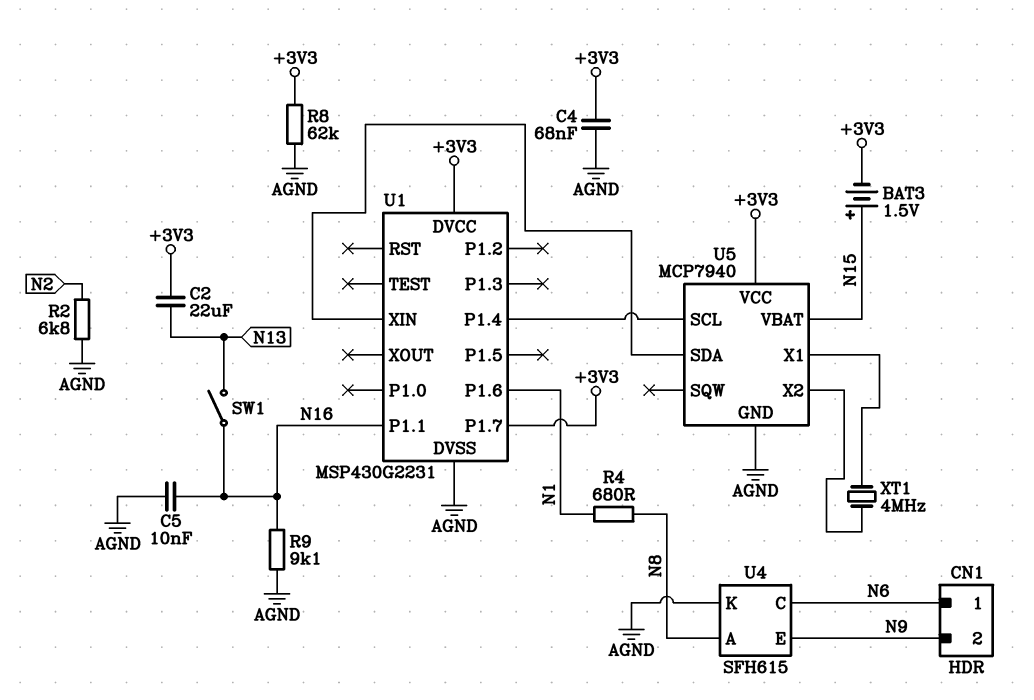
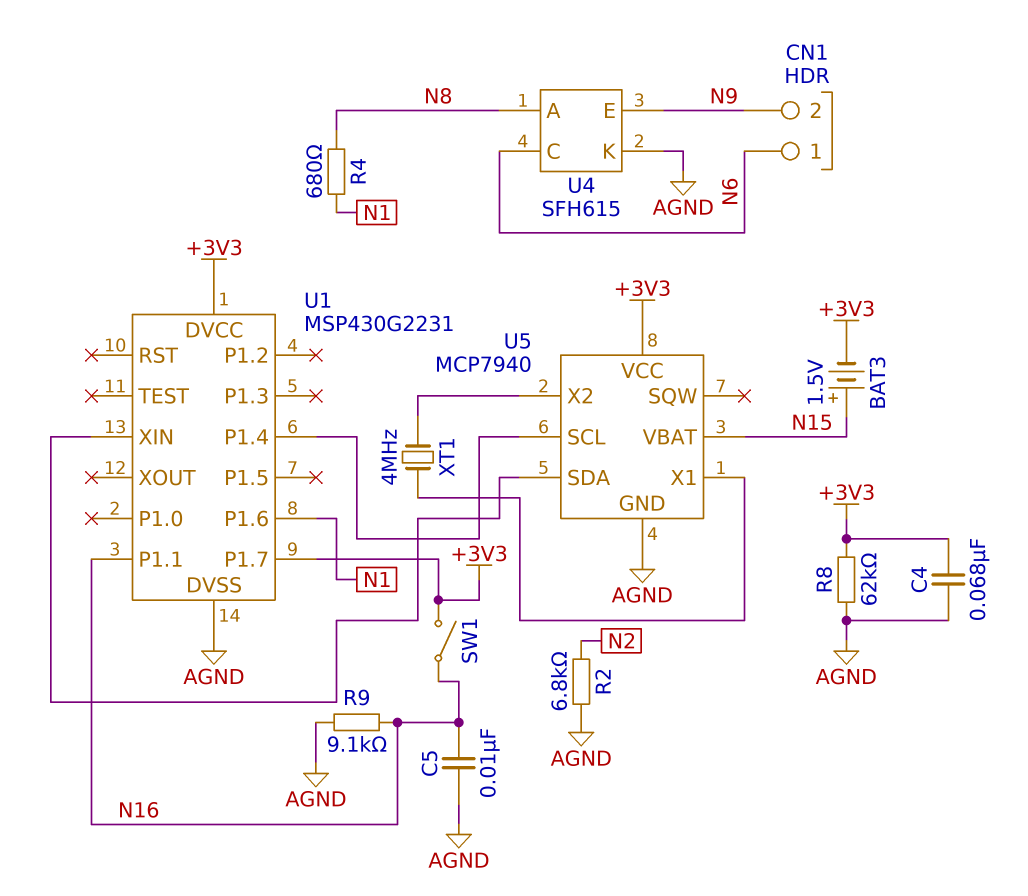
C2: 22uF (+3V3, N13) -> none
SW1: switch (N13, N16) -> switch (+3V3, N16)

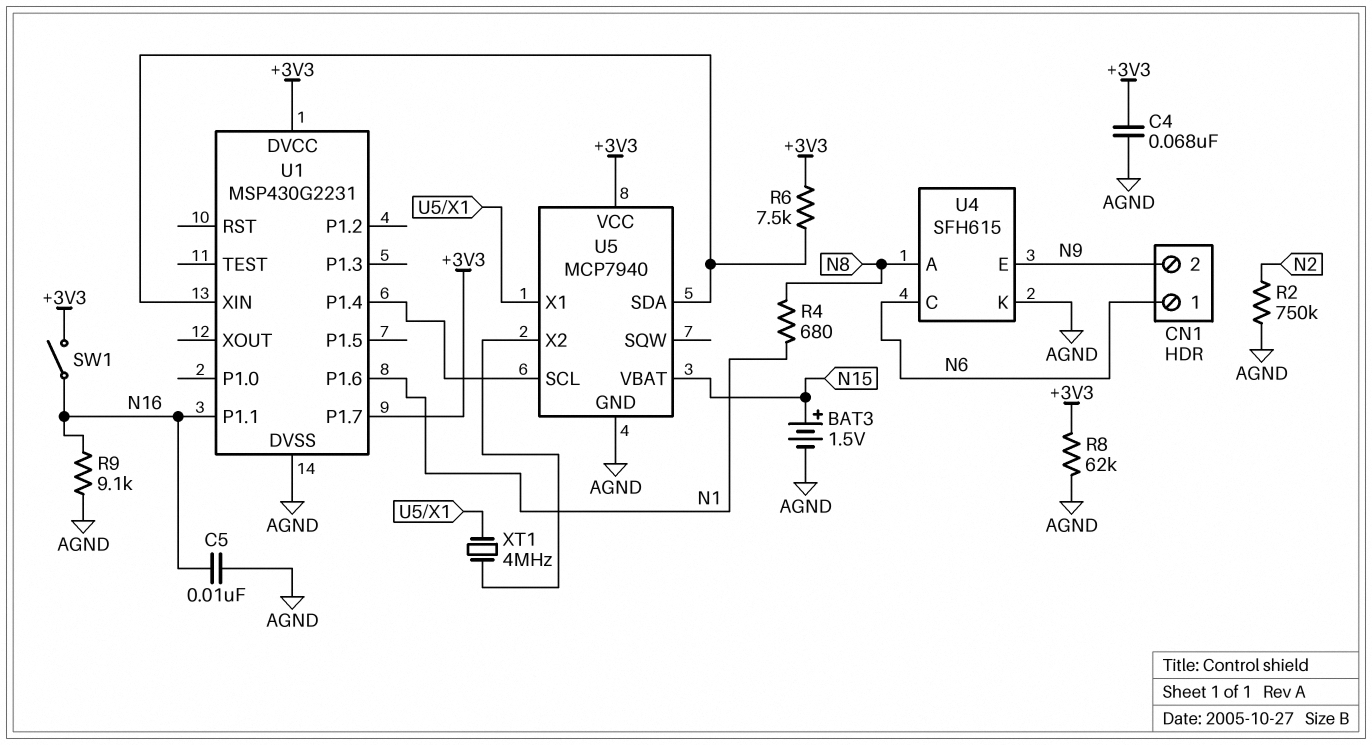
BAT3: 1.5V (plus N15, minus +3V3) -> 1.5V (plus N15, minus AGND)
R2: 6.8k (AGND, N2) -> 750k (AGND, N2)
R6: none -> 7.5k (+3V3, U1/XIN)

